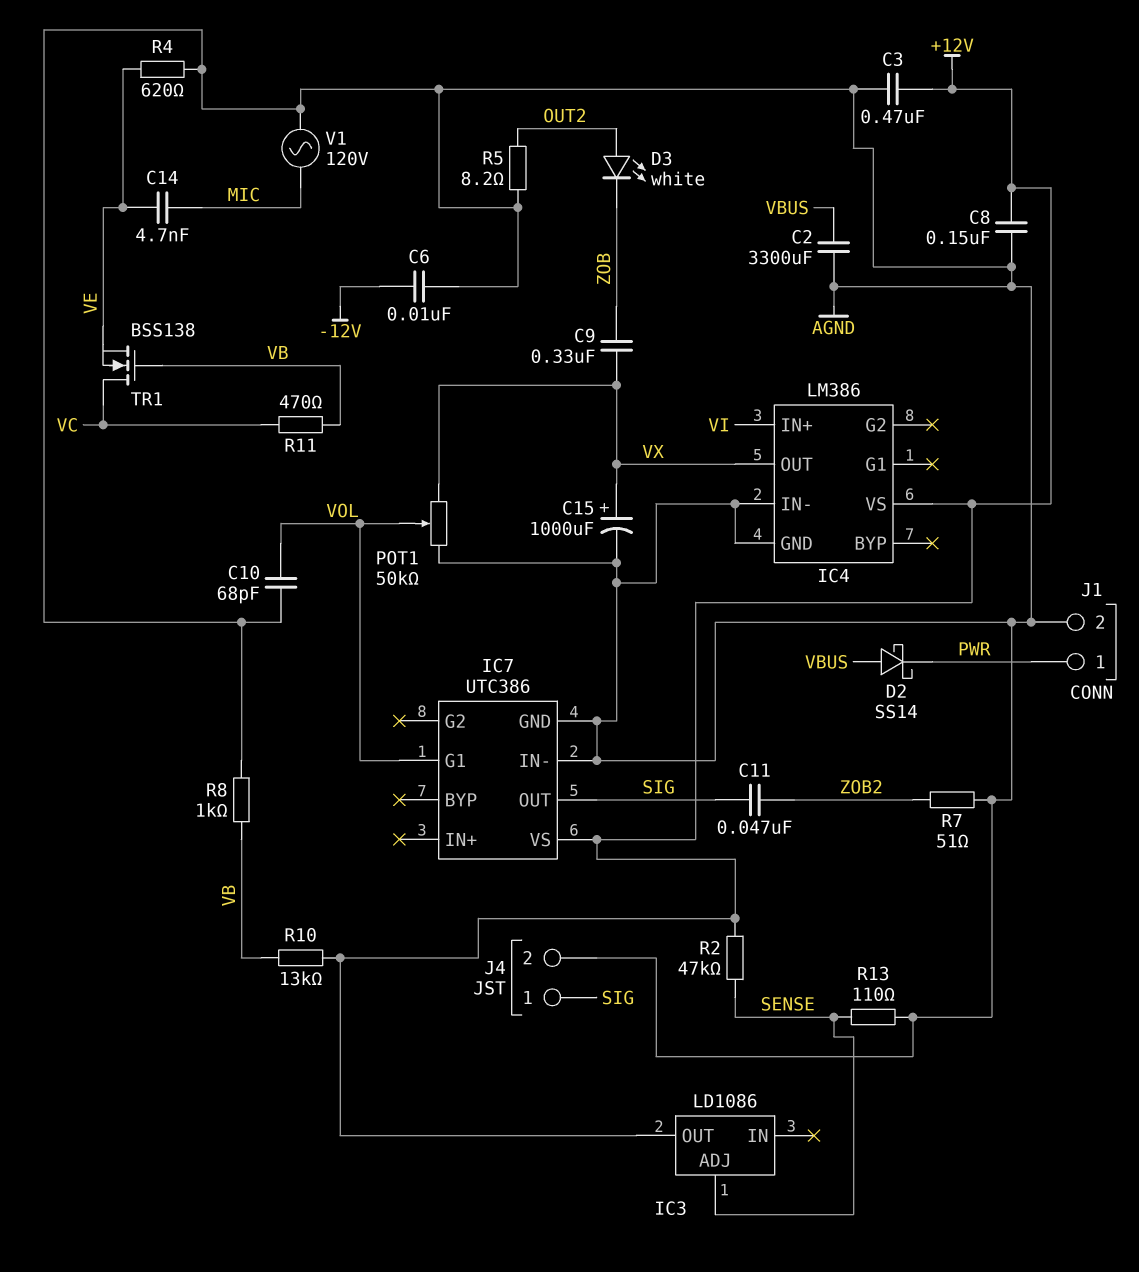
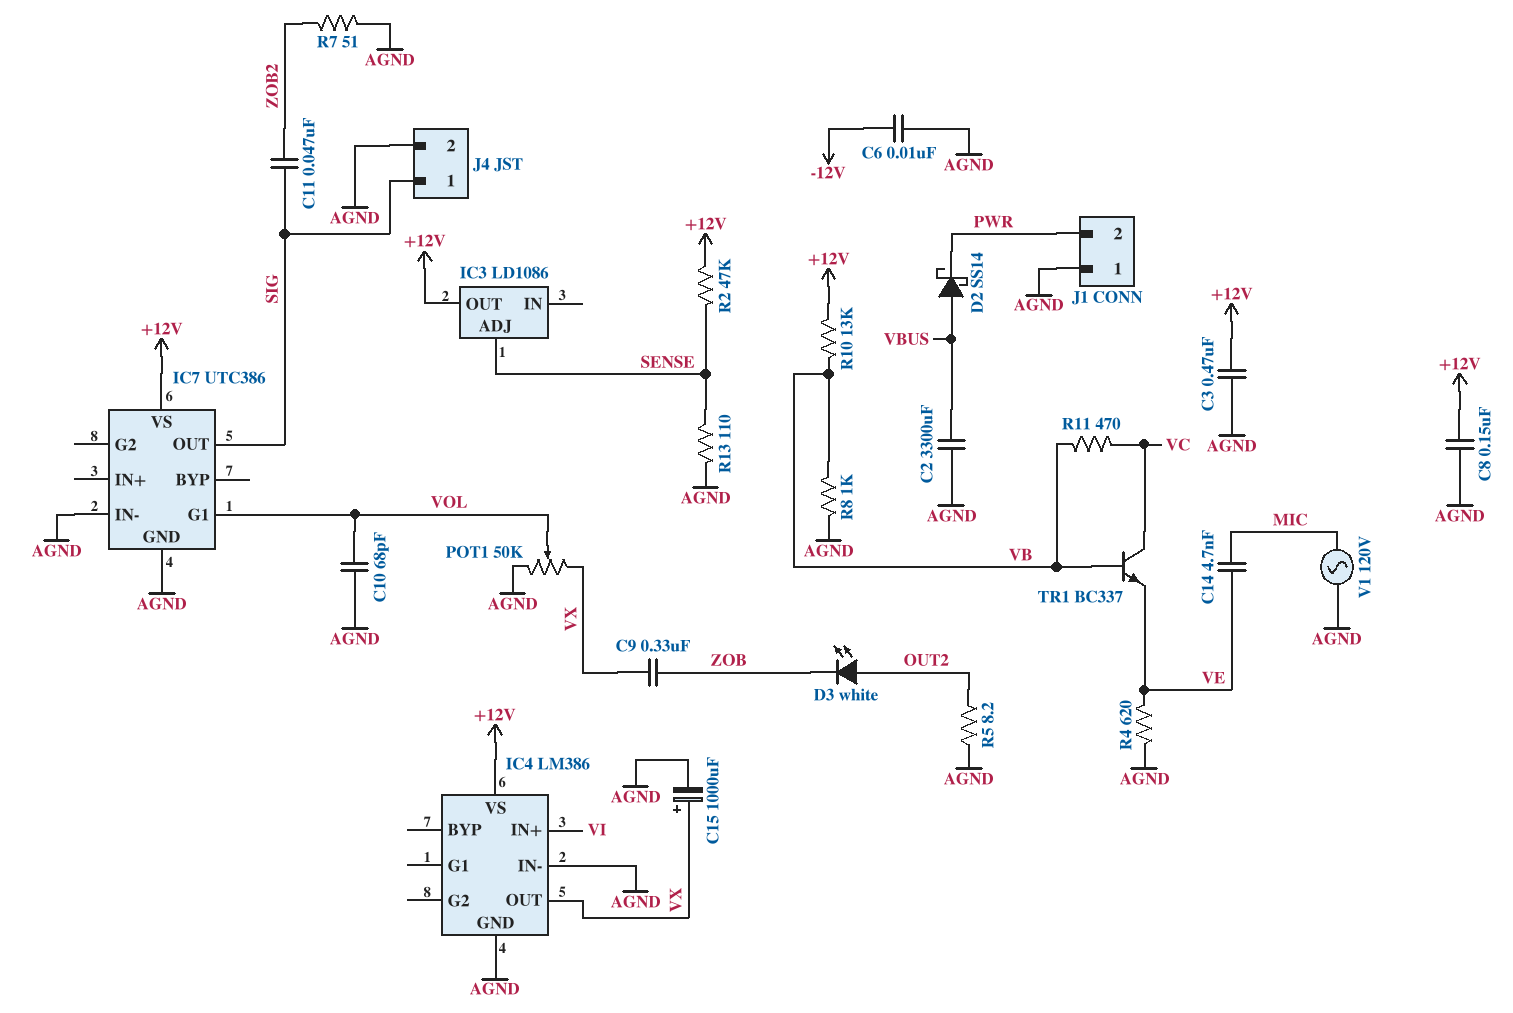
J1 pin 1: PWR -> AGND
J1 pin 2: AGND -> PWR
TR1: NMOS BSS138 (G VB, D VC, S VE) -> NPN BC337 (B VB, C VC, E VE)

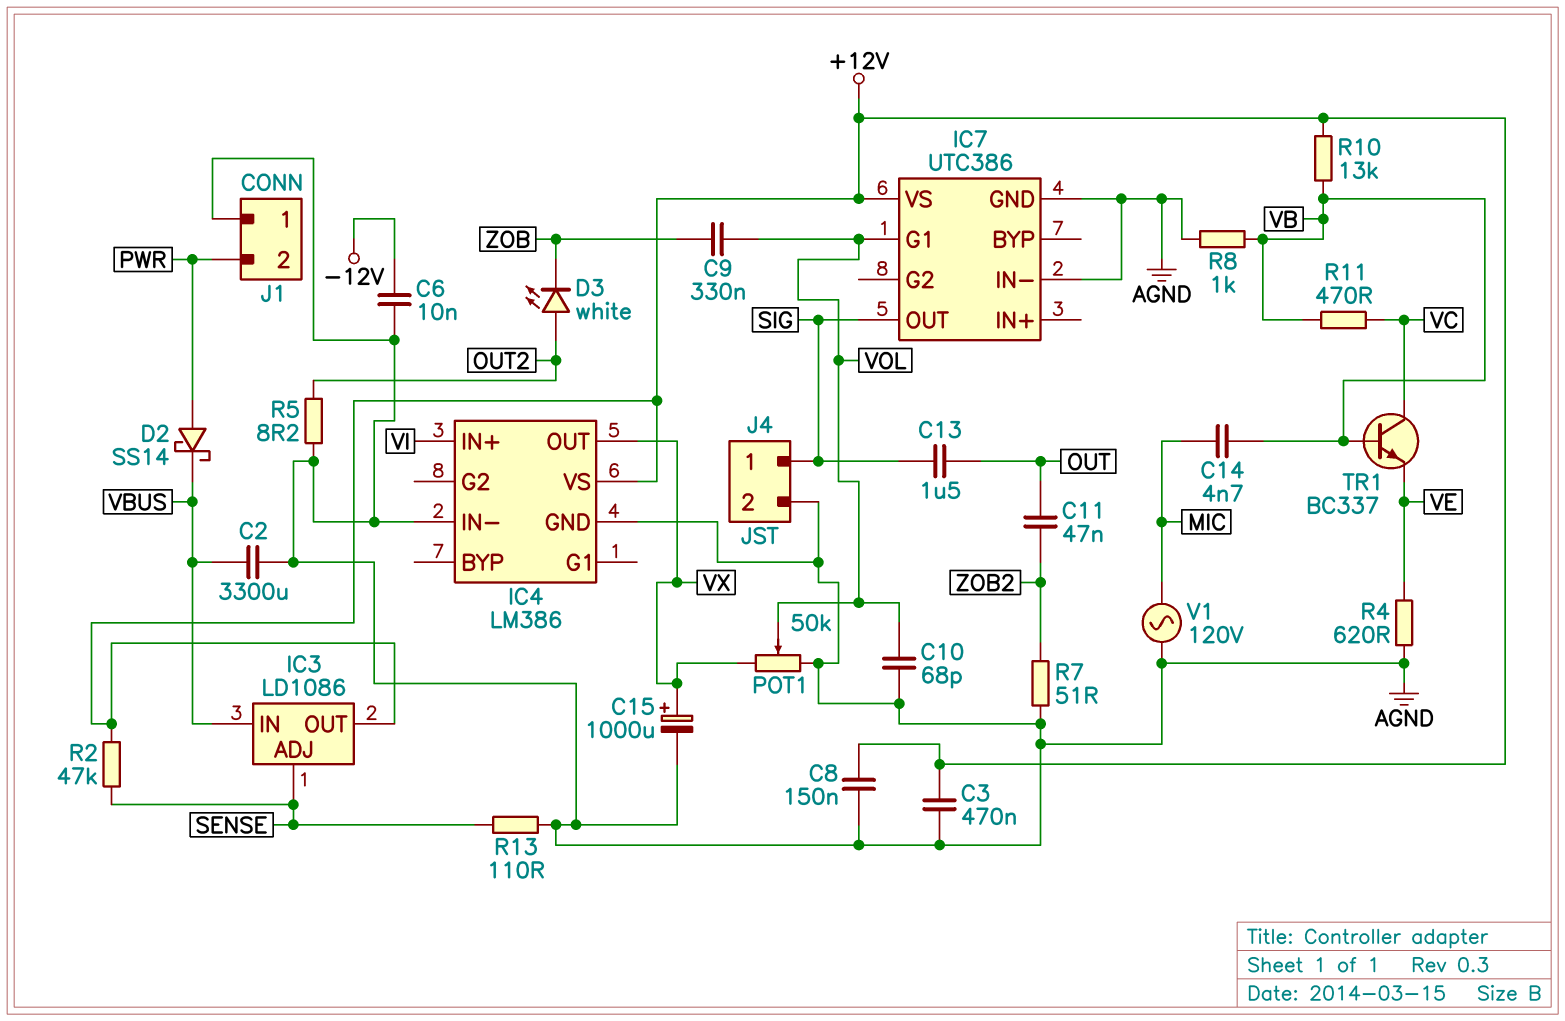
C9: 330nF (VX, ZOB) -> 330nF (VOL, ZOB)
C11: 47nF (SIG, ZOB2) -> 47nF (OUT, ZOB2)
C13: none -> 1.5uF (OUT, SIG)
C14: 4.7nF (MIC, VE) -> 4.7nF (MIC, VB)
D2: schottky SS14 (A VBUS, K PWR) -> schottky SS14 (A PWR, K VBUS)
IC3 pin IN: none -> VBUS

